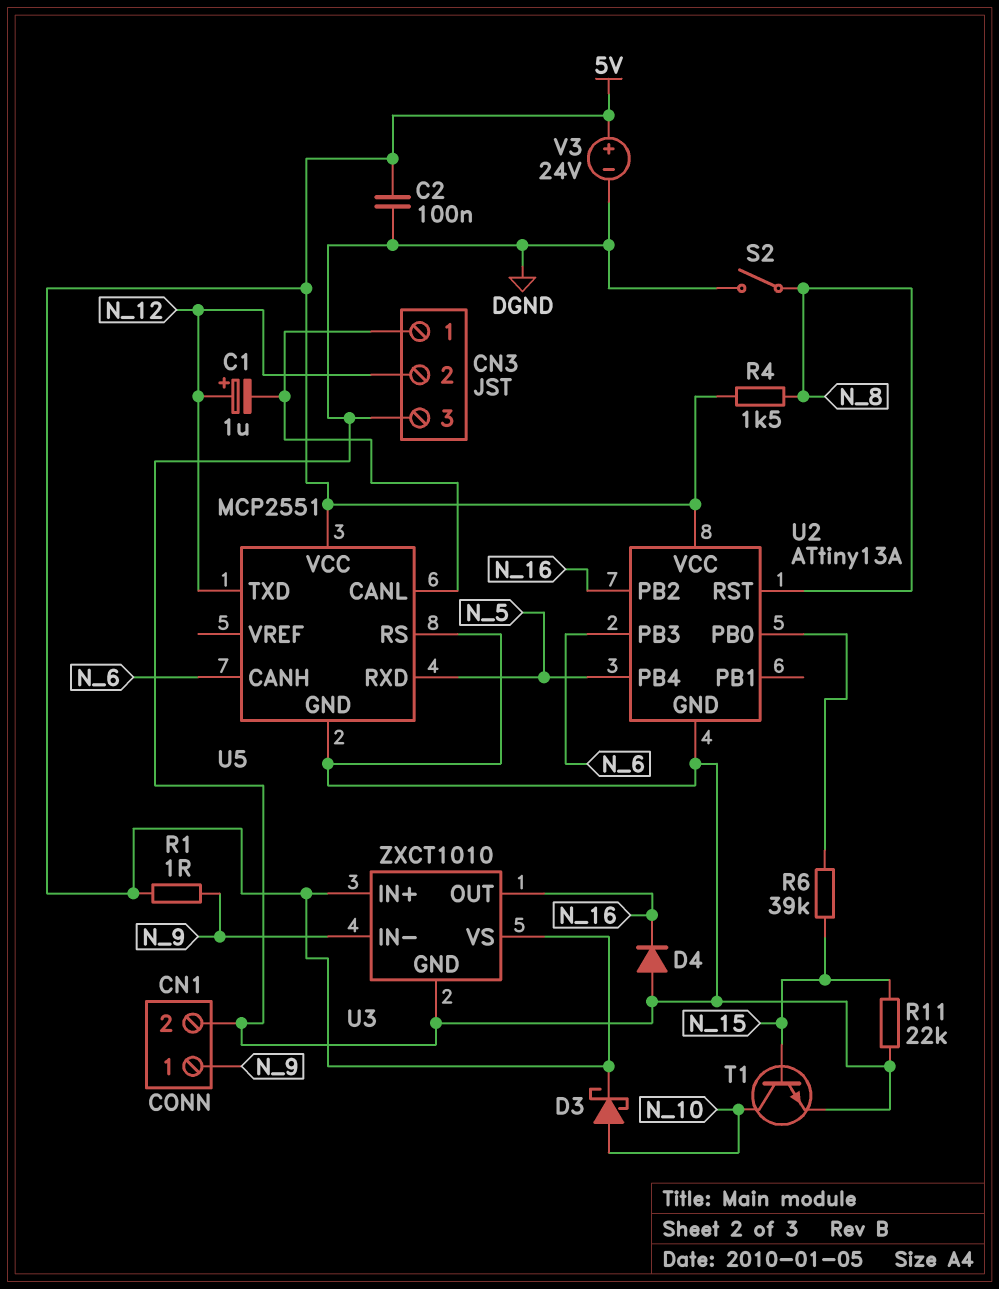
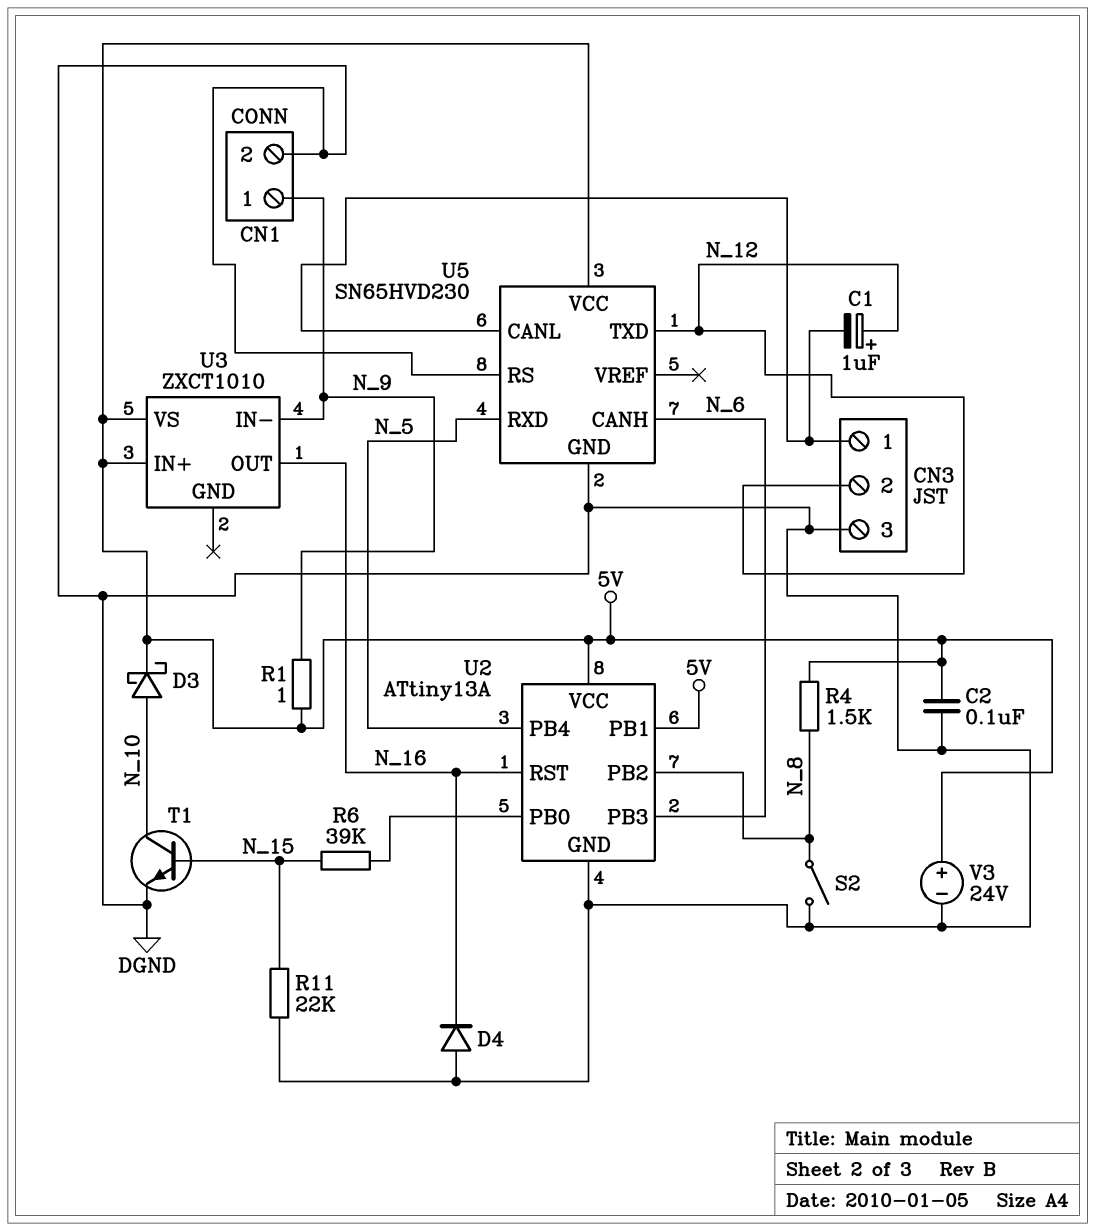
U2 pin PB1: none -> 5V
U2 pin PB2: N_16 -> N_8
U2 pin RST: N_8 -> N_16
U3 pin GND: DGND -> none
U5: MCP2551 -> SN65HVD230

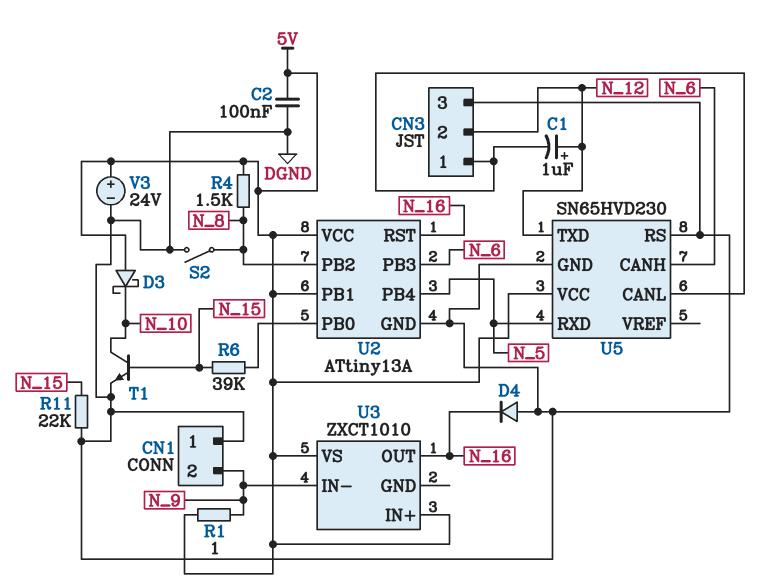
CN1 pin 1: N_9 -> DGND
CN1 pin 2: DGND -> N_9
D3: schottky (A N_10, K 5V) -> schottky (A 5V, K N_10)

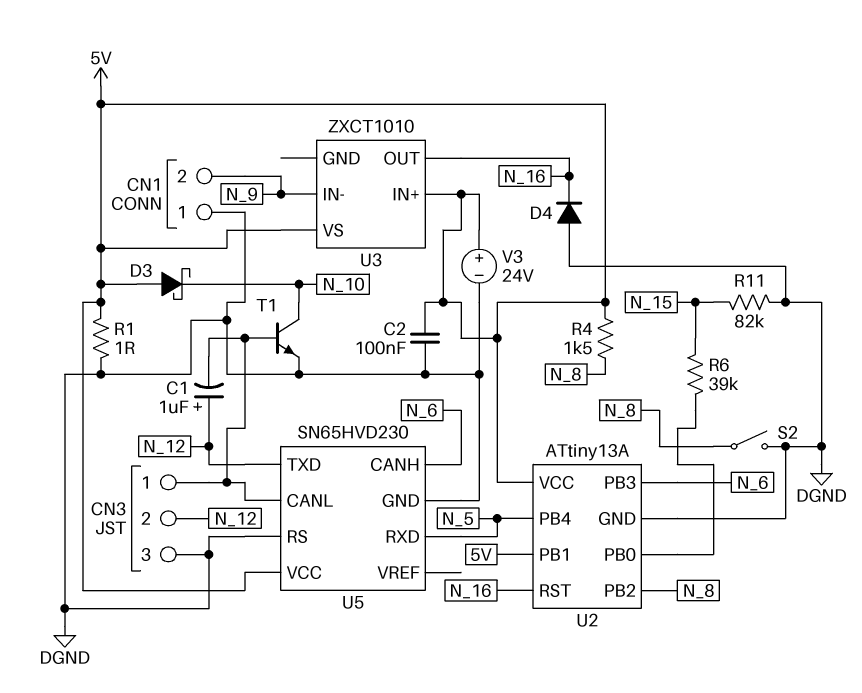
R1: 1 (5V, N_9) -> 1 (5V, DGND)
R11: 22k (DGND, N_15) -> 82k (DGND, N_15)
T1: NPN (B N_15, C N_10, E DGND) -> NPN (B CN3/1, C N_10, E DGND)

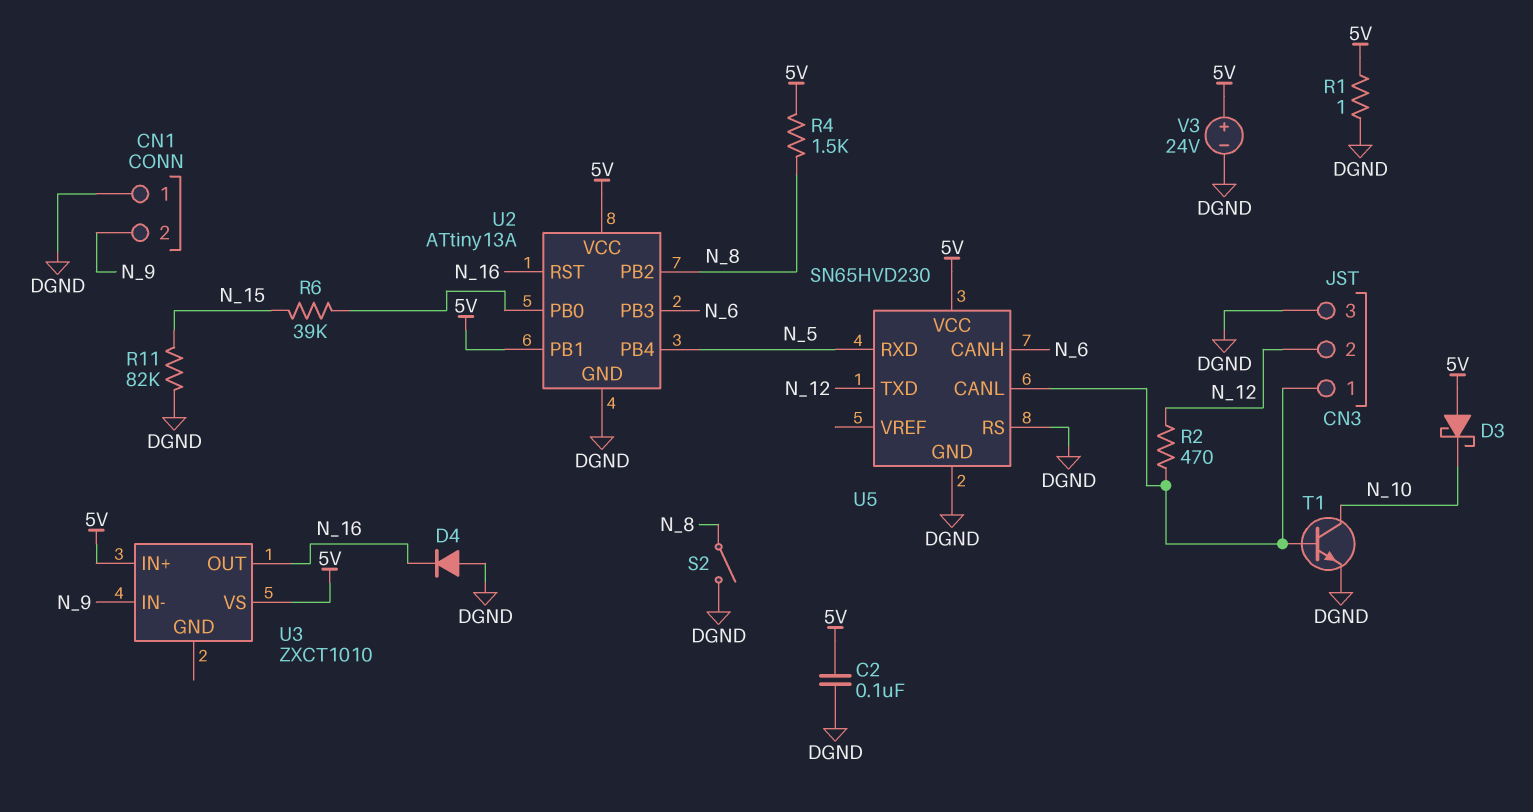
C1: 1uF (plus N_12, minus CN3/1) -> none
R2: none -> 470 (CN3/1, N_12)

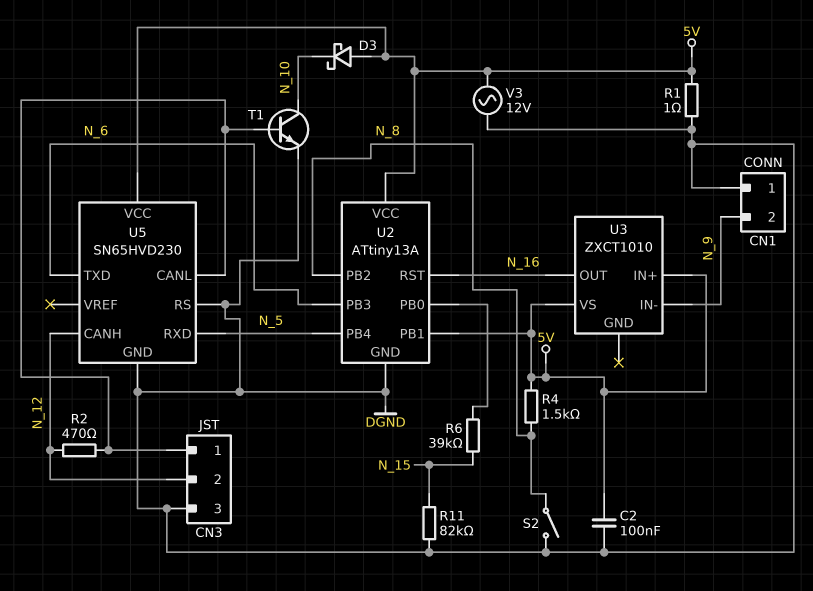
D4: diode (A DGND, K N_16) -> none
U5 pin CANH: N_6 -> N_12
U5 pin TXD: N_12 -> N_6
V3: 24V (plus 5V, minus DGND) -> AC 12V (5V, DGND)

